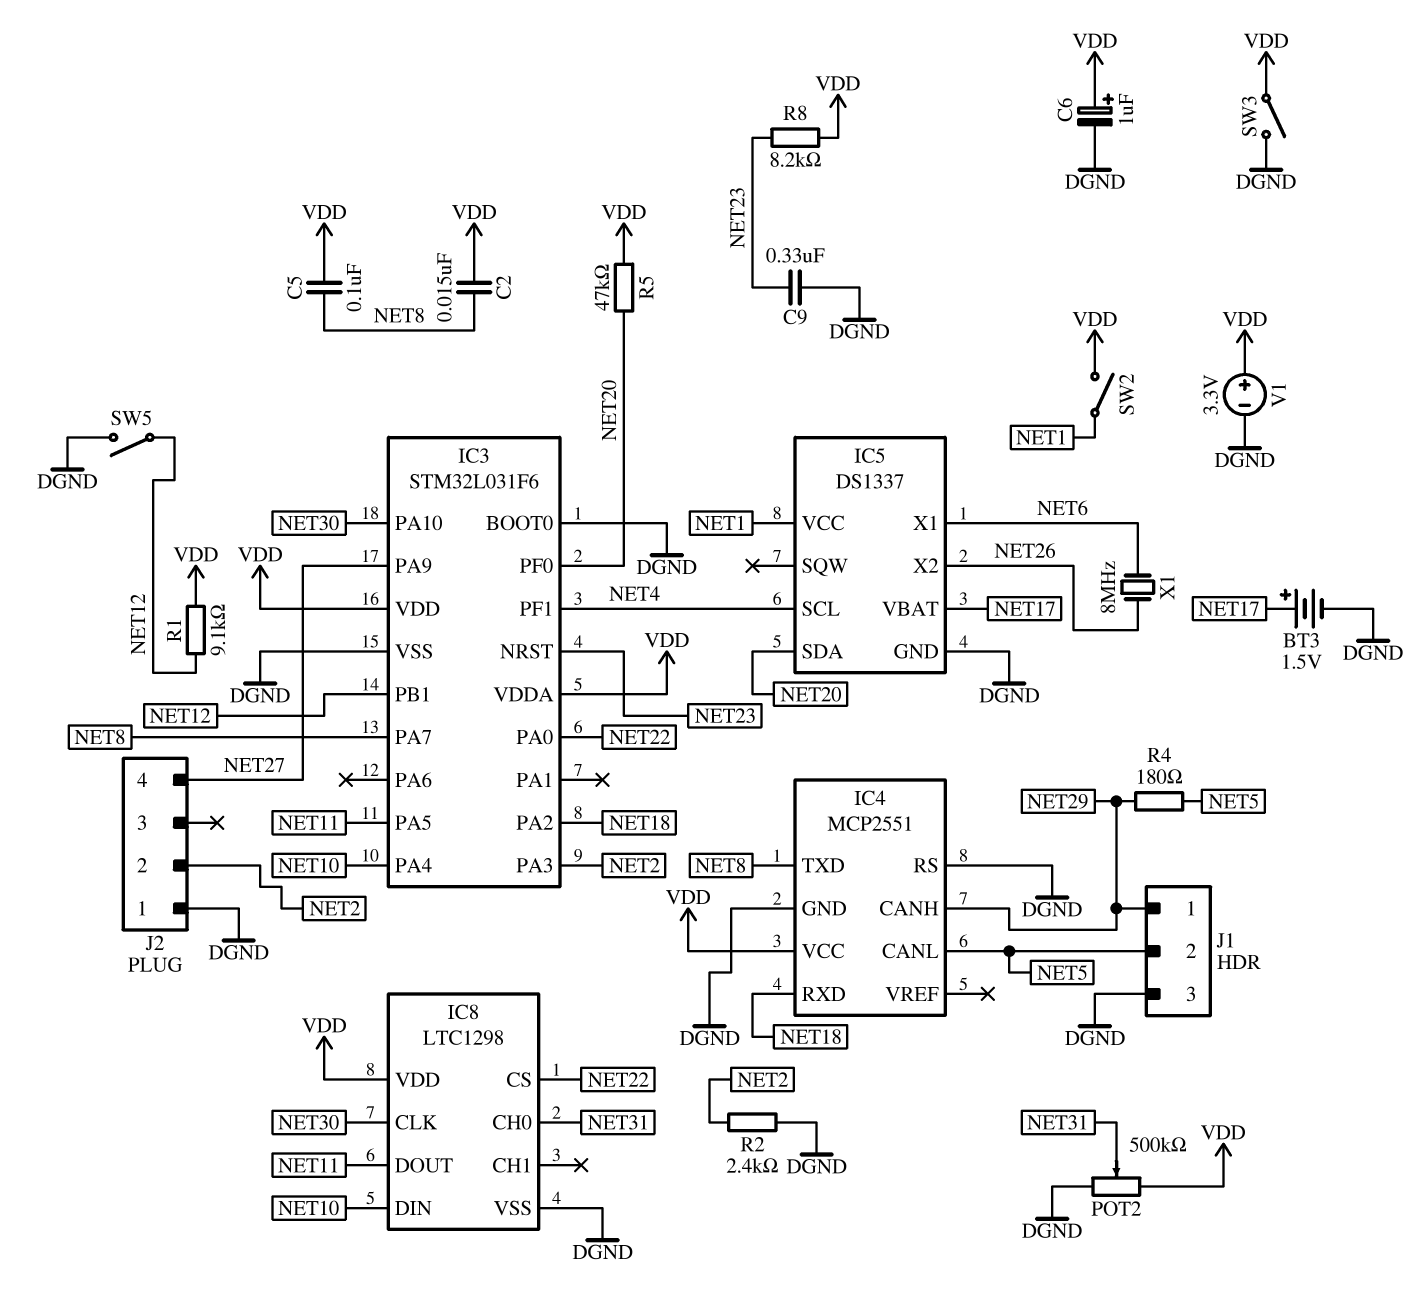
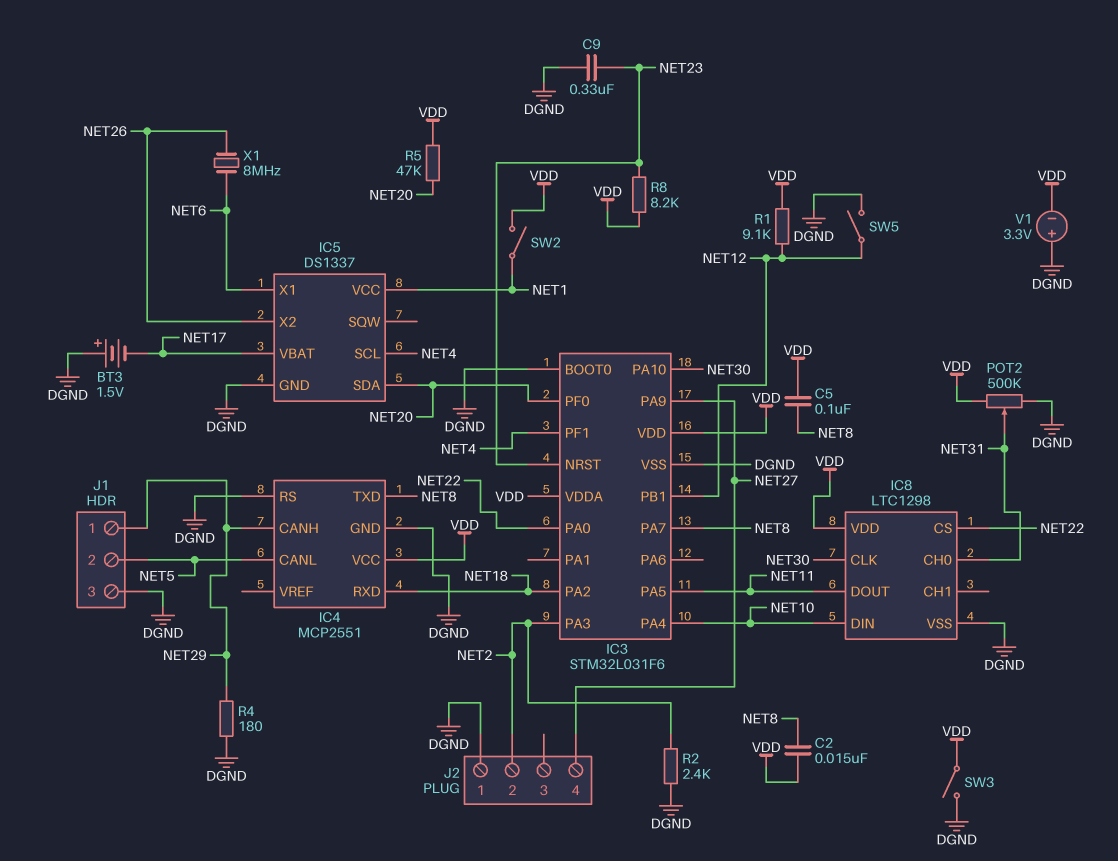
BT3: 1.5V (plus NET17, minus DGND) -> 1.5V (plus DGND, minus NET17)
C6: 1uF (plus VDD, minus DGND) -> none
R4: 180 (NET5, NET29) -> 180 (DGND, NET29)
V1: 3.3V (plus VDD, minus DGND) -> 3.3V (plus DGND, minus VDD)

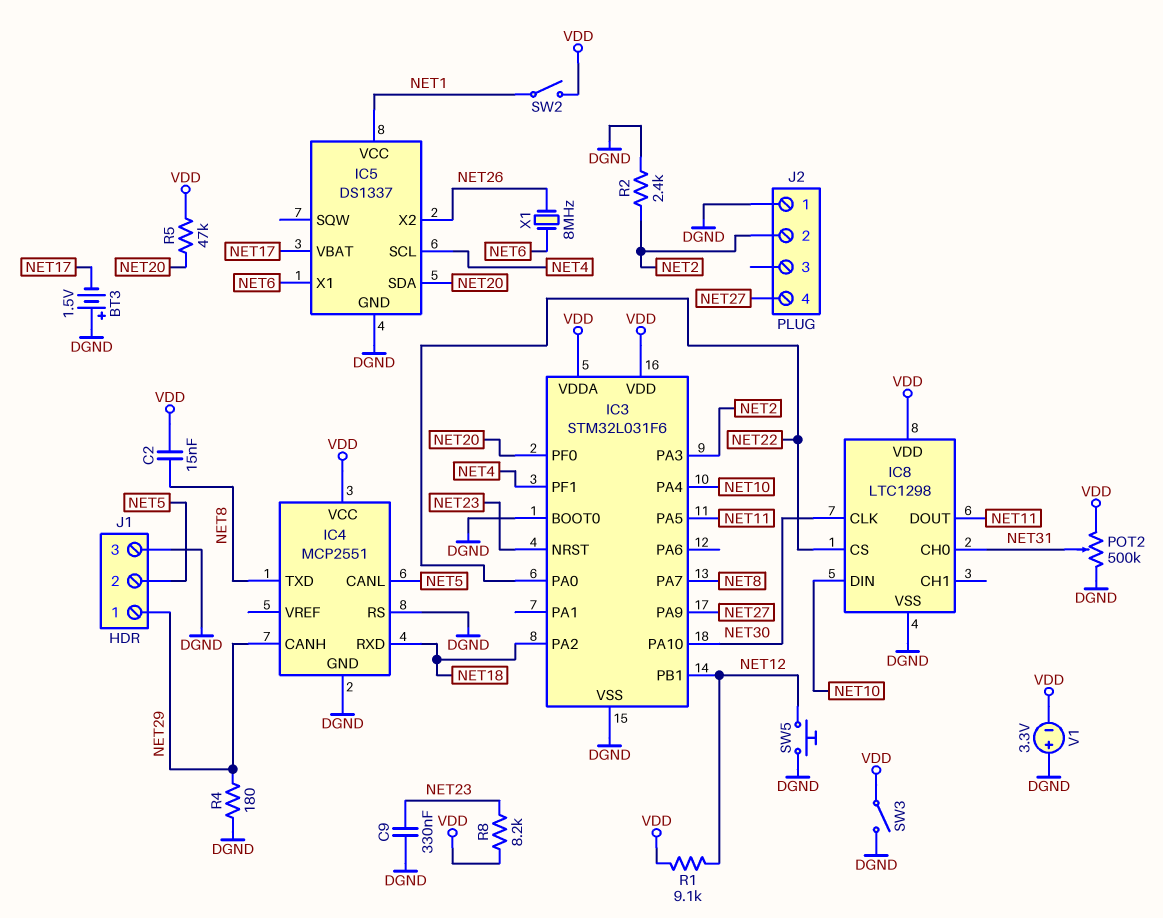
C5: 100nF (NET8, VDD) -> none
SW5: switch (DGND, NET12) -> button (DGND, NET12)

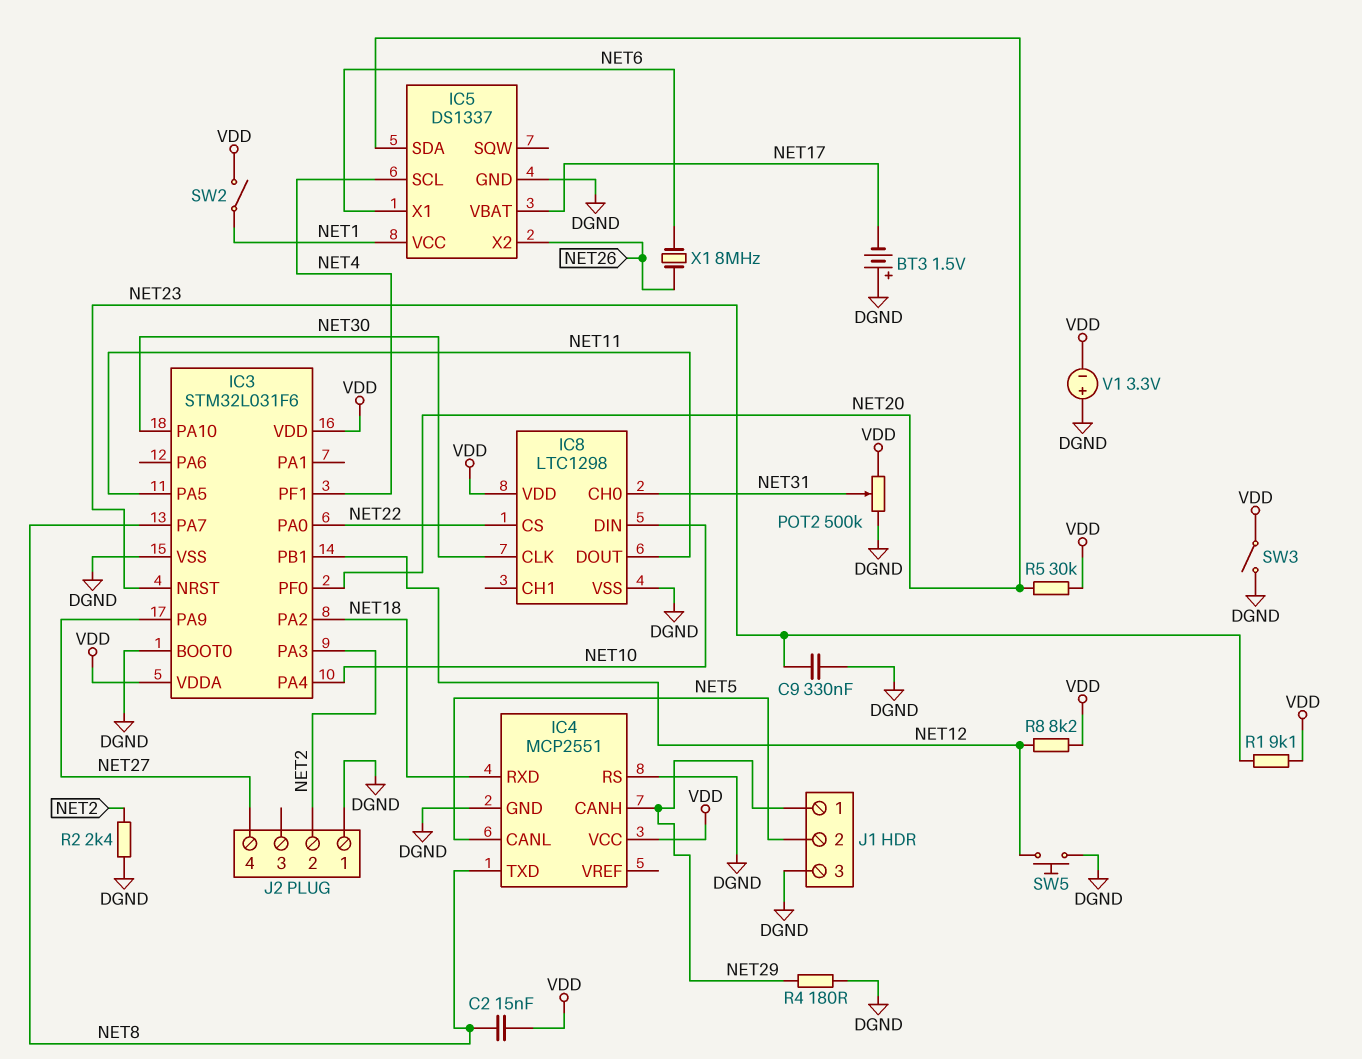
R1: 9.1k (NET12, VDD) -> 9.1k (NET23, VDD)
R5: 47k (NET20, VDD) -> 30k (NET20, VDD)
R8: 8.2k (NET23, VDD) -> 8.2k (NET12, VDD)

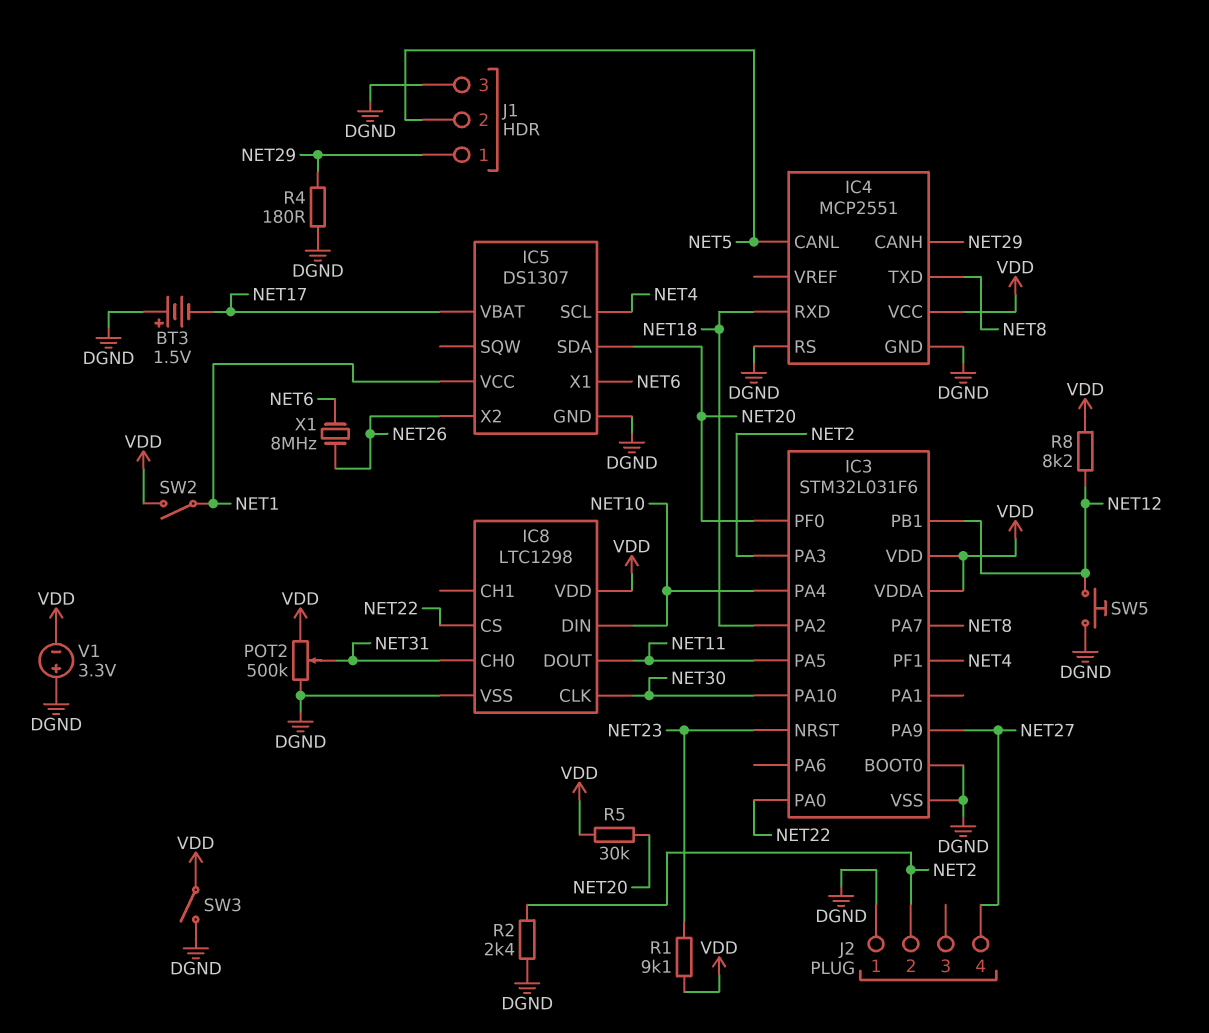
C2: 15nF (NET8, VDD) -> none
C9: 330nF (DGND, NET23) -> none
IC5: DS1337 -> DS1307

